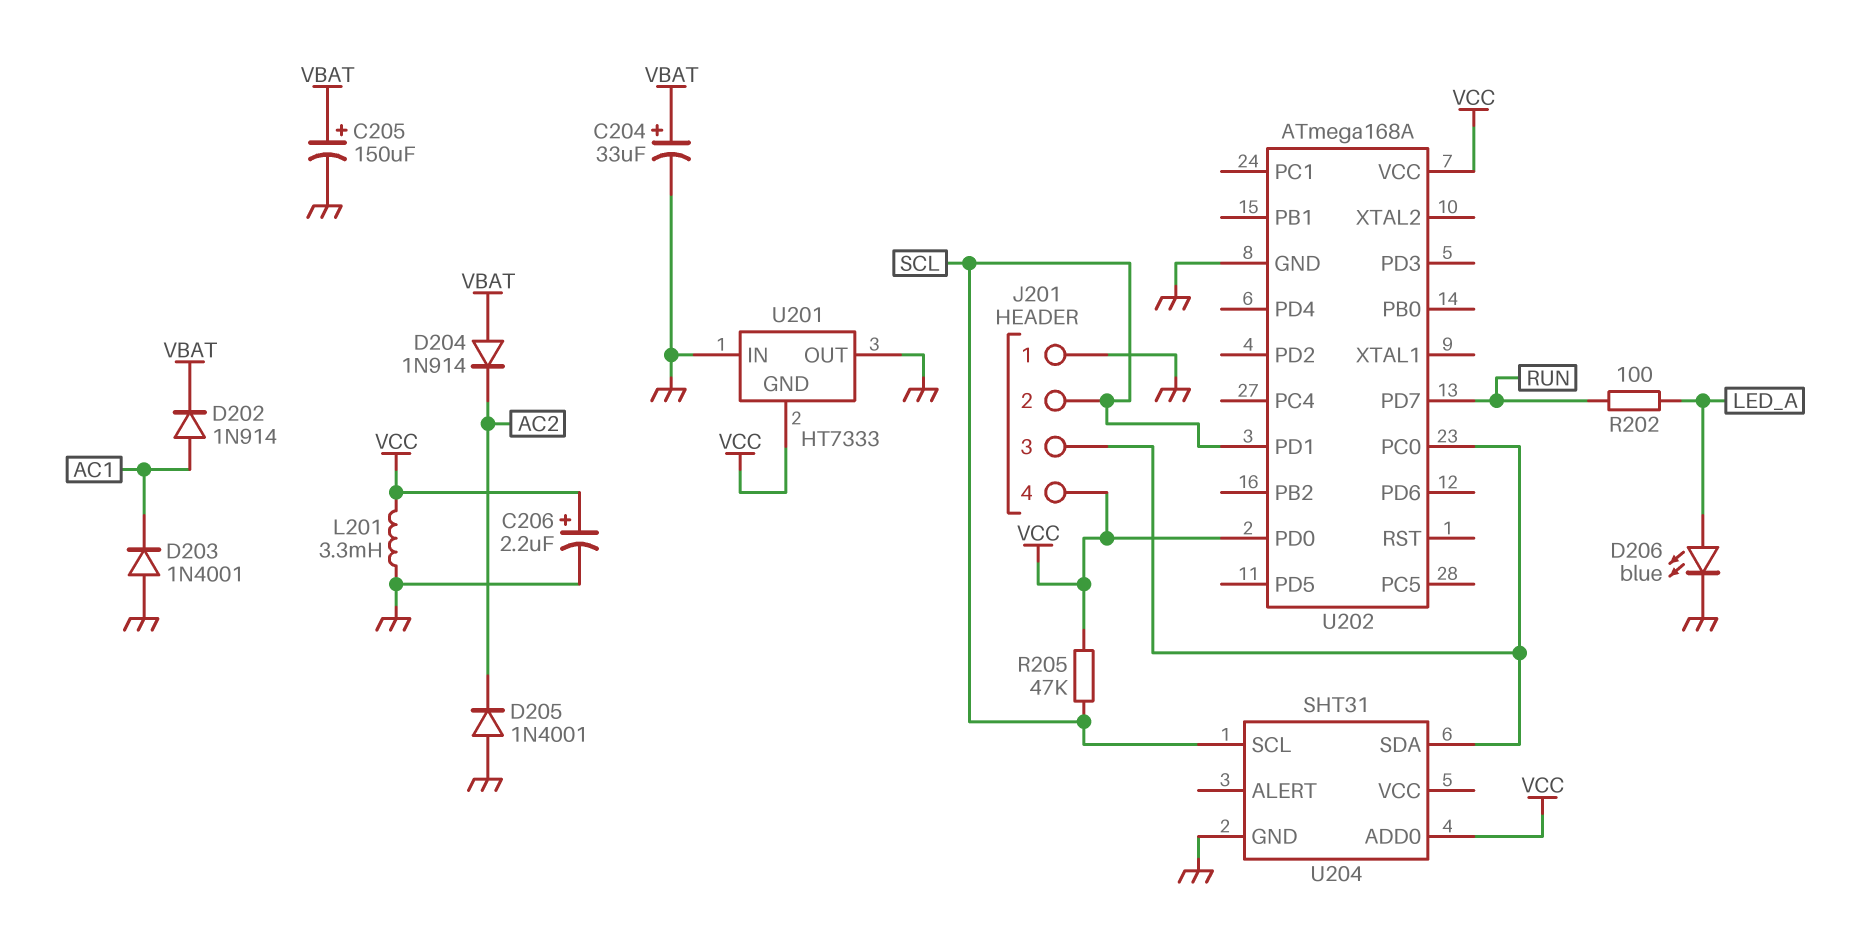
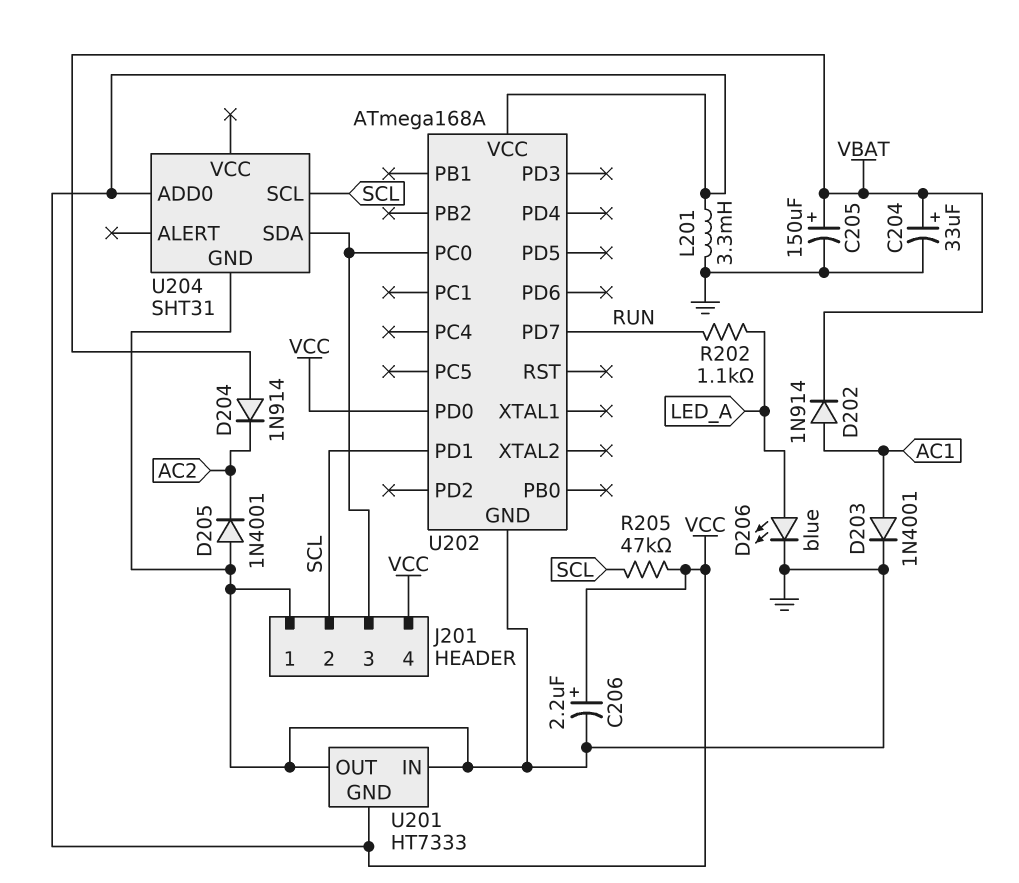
D203: diode 1N4001 (A GND, K AC1) -> diode 1N4001 (A AC1, K GND)
R202: 100 (LED_A, RUN) -> 1.1k (LED_A, RUN)

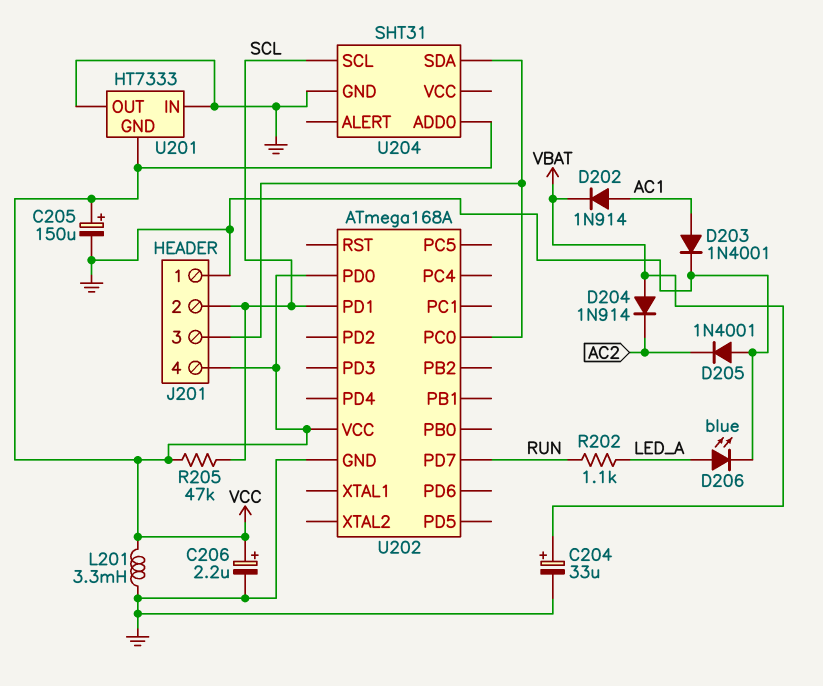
C205: 150uF (plus VBAT, minus GND) -> 150uF (plus VCC, minus GND)

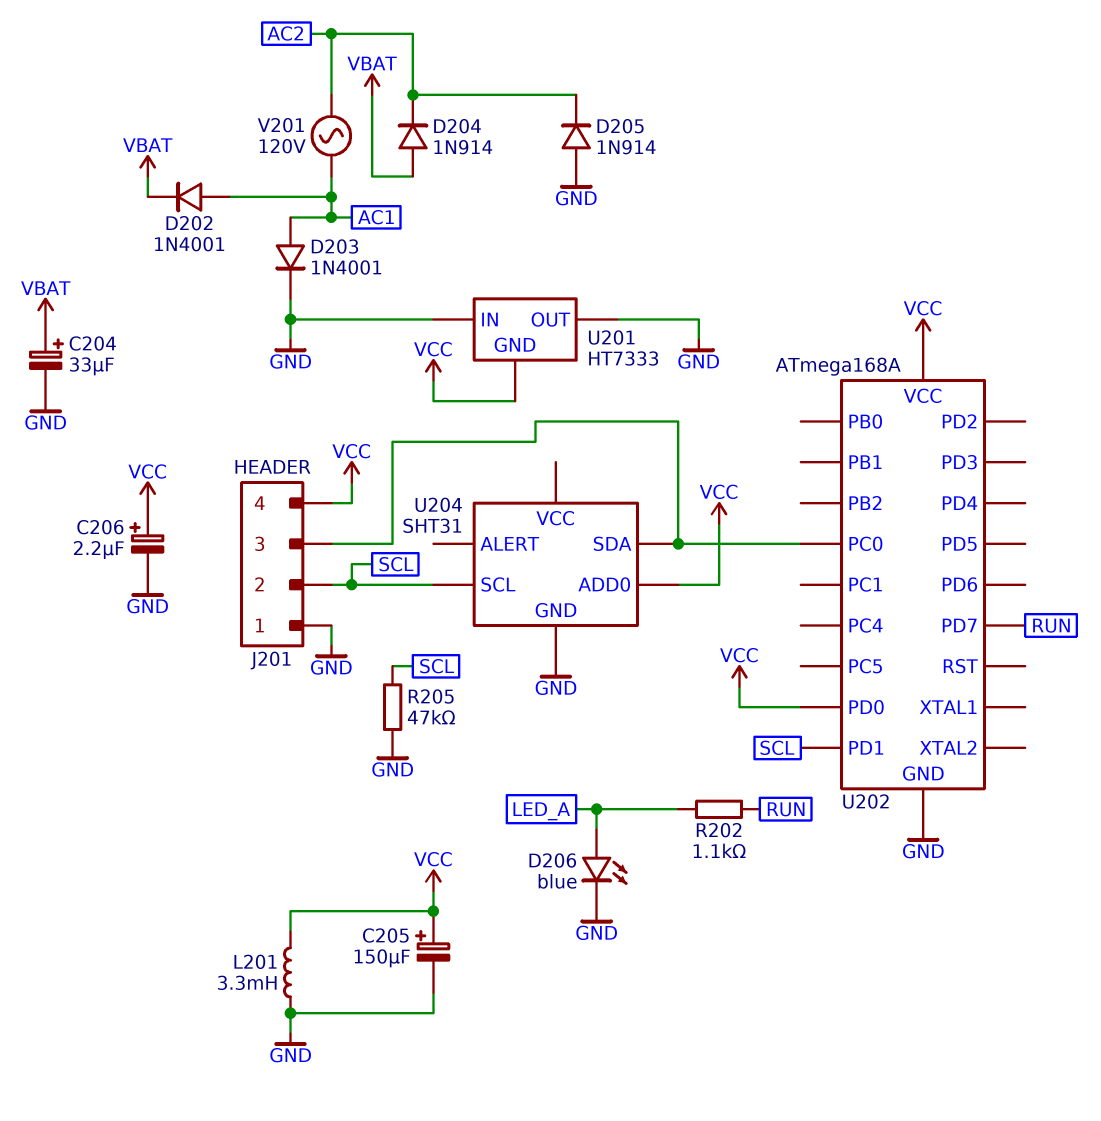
D202: diode 1N914 (A AC1, K VBAT) -> diode 1N4001 (A AC1, K VBAT)
D205: diode 1N4001 (A GND, K AC2) -> diode 1N914 (A GND, K AC2)
R205: 47k (SCL, VCC) -> 47k (GND, SCL)
V201: none -> AC 120V (AC1, AC2)

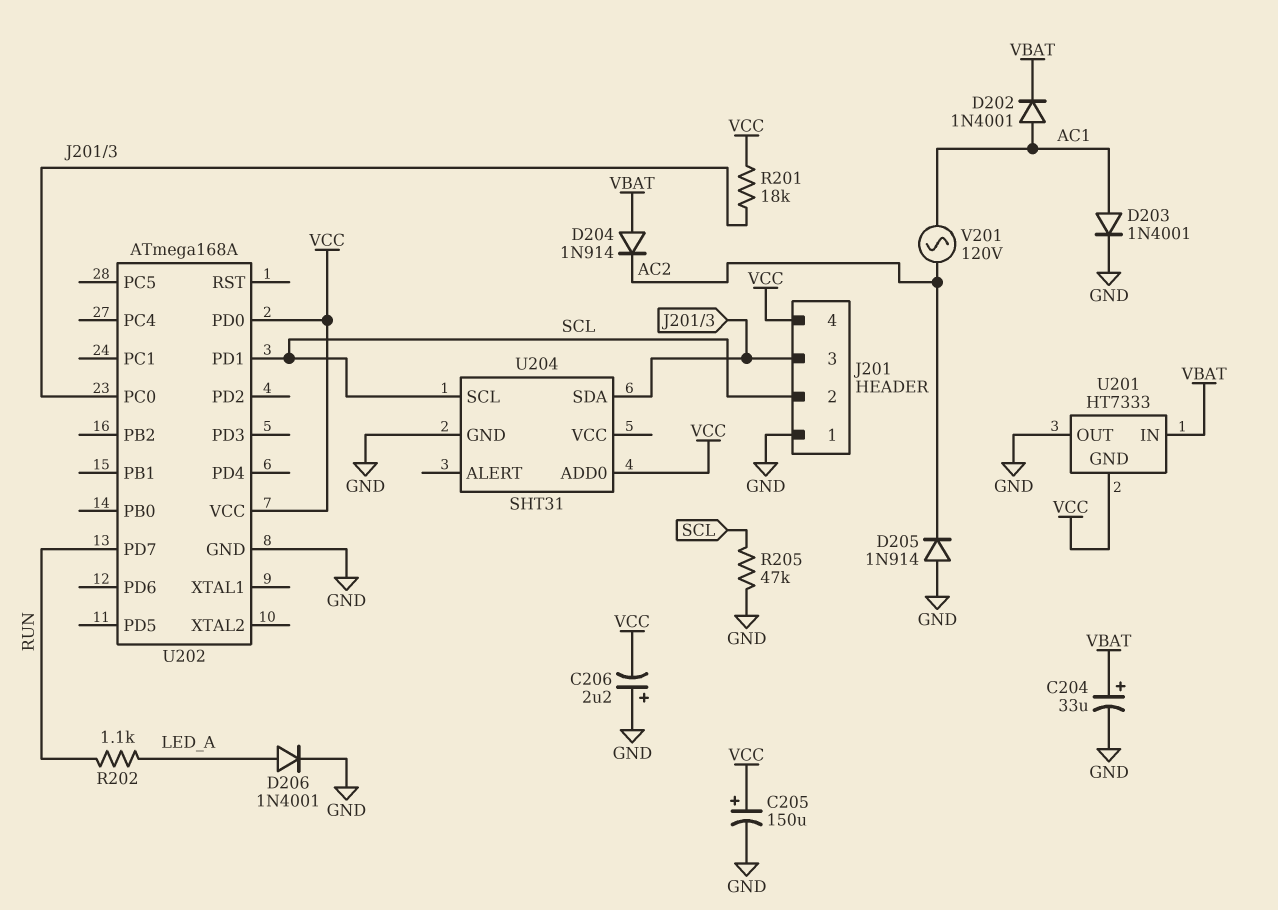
C206: 2.2uF (plus VCC, minus GND) -> 2.2uF (plus GND, minus VCC)
D206: LED blue (A LED_A, K GND) -> diode 1N4001 (A LED_A, K GND)
L201: 3.3mH (GND, VCC) -> none
R201: none -> 18k (J201/3, VCC)
U201 pin IN: GND -> VBAT

